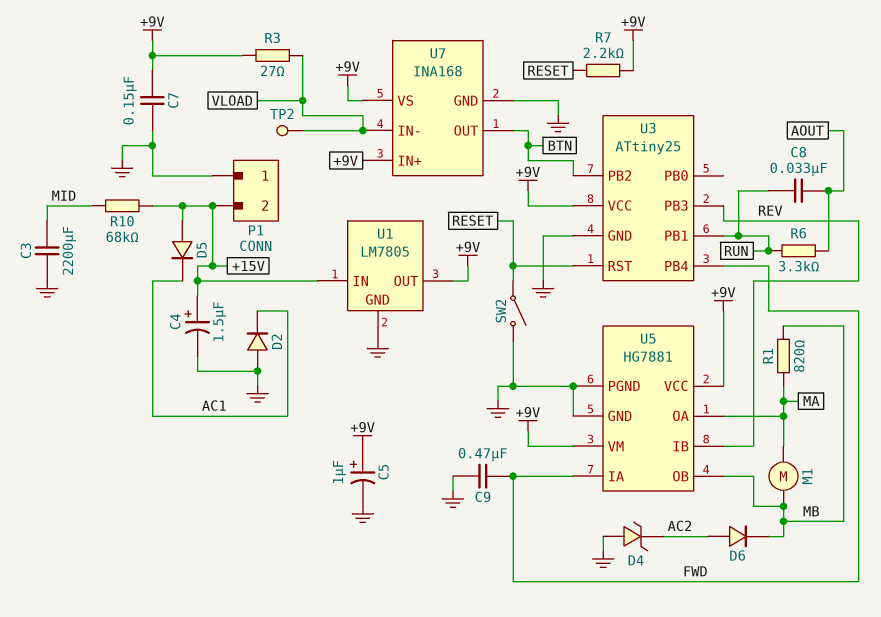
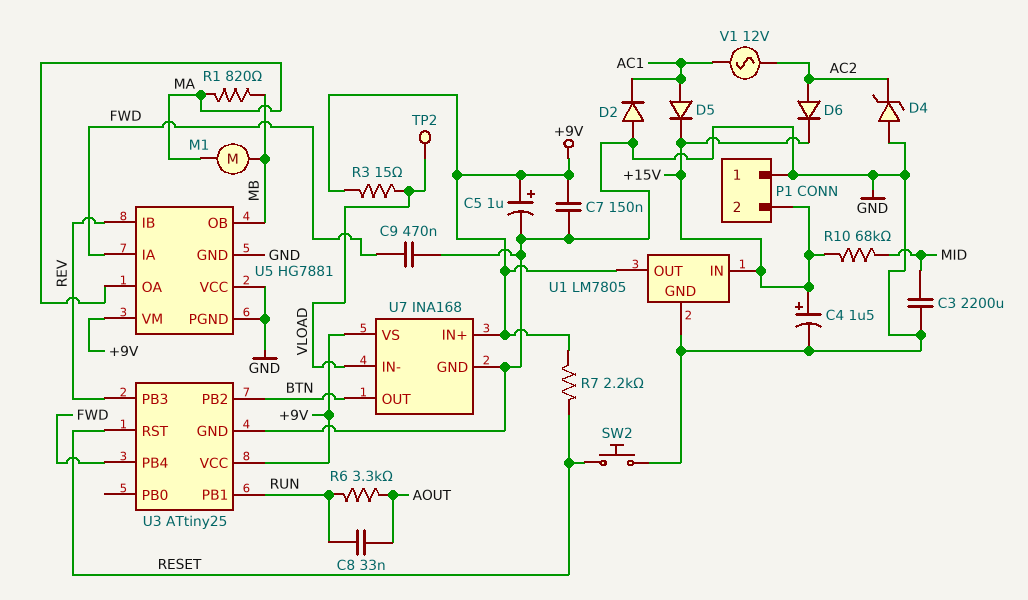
D5: diode (A +15V, K AC1) -> diode (A AC1, K +15V)
D6: diode (A AC2, K MB) -> diode (A AC2, K +15V)
R3: 27 (+9V, VLOAD) -> 15 (+9V, VLOAD)
SW2: switch (GND, RESET) -> button (GND, RESET)
U5 pin VCC: +9V -> GND
V1: none -> AC 12V (AC1, AC2)

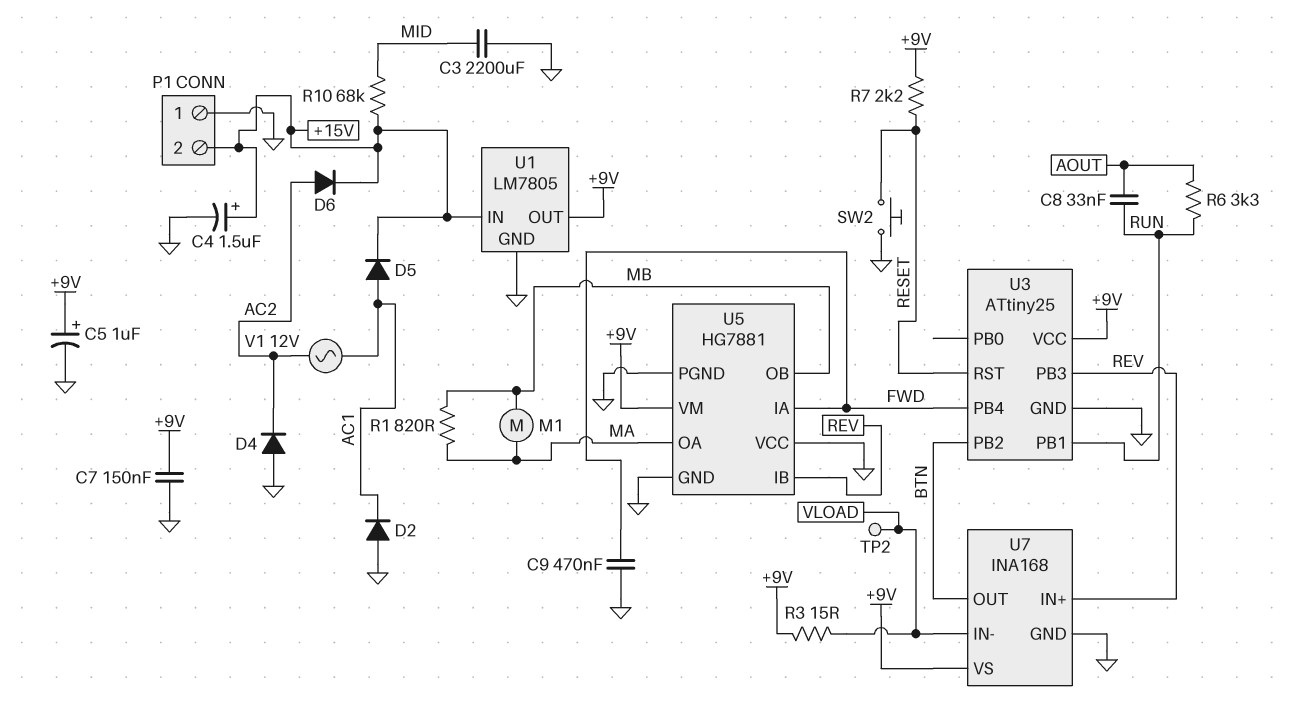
D4: zener (A GND, K AC2) -> diode (A GND, K AC2)
U7 pin IN+: +9V -> REV

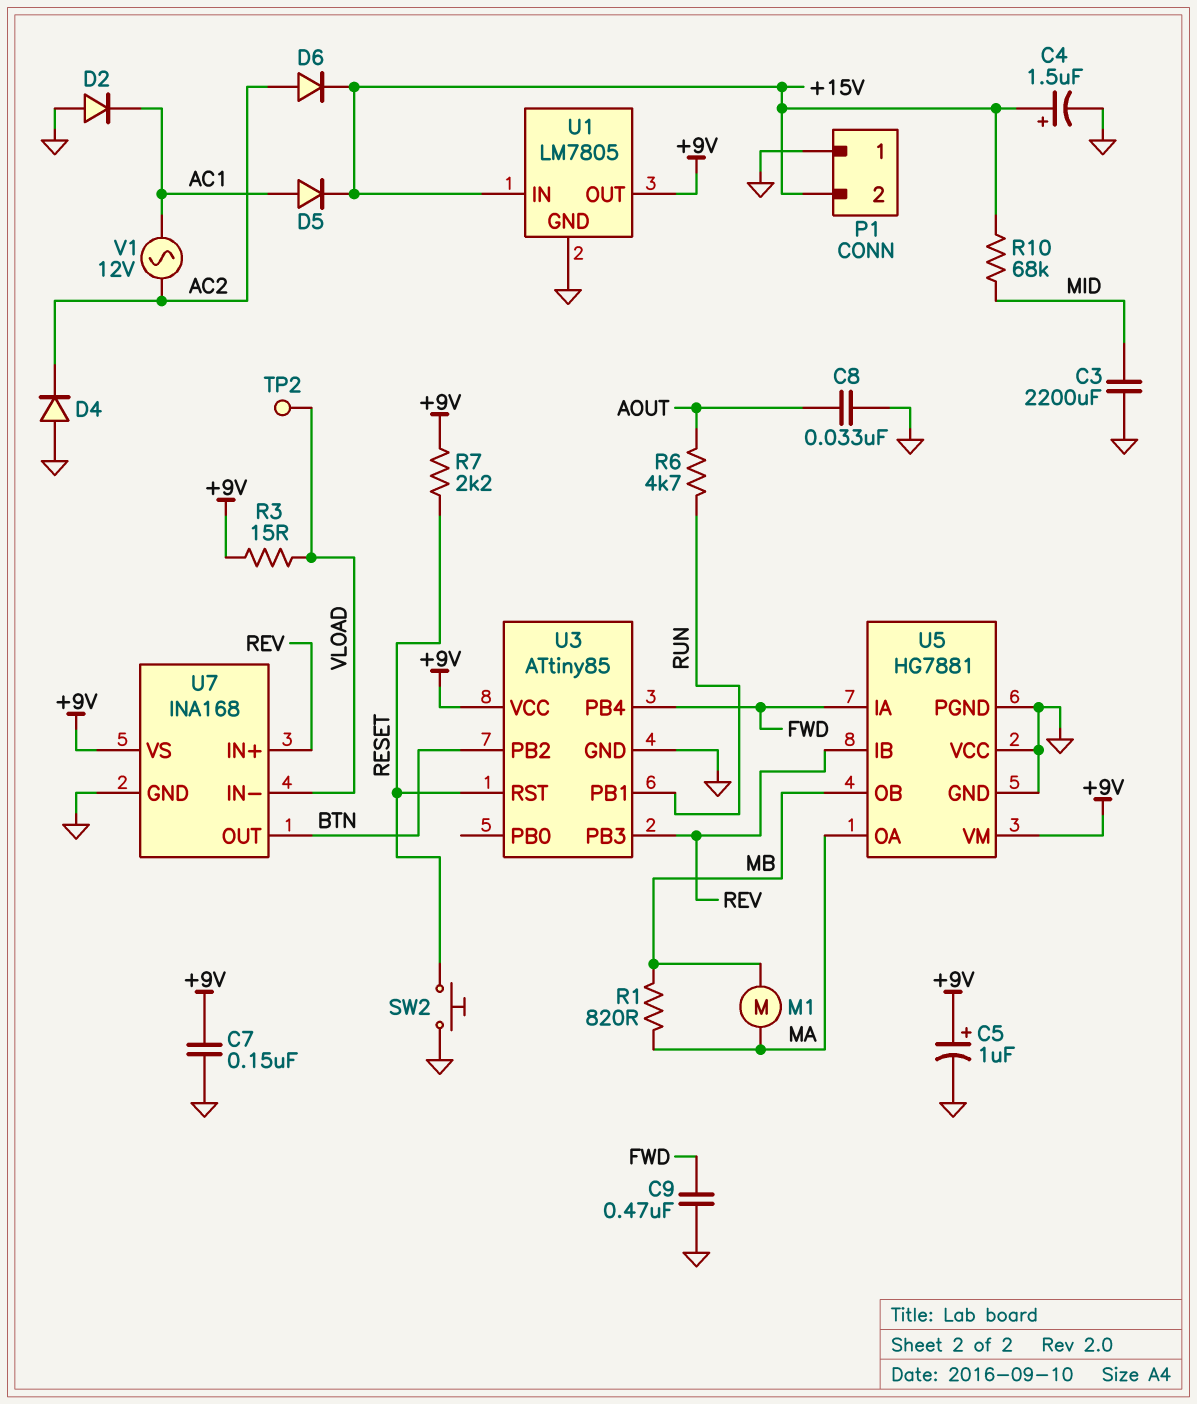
C8: 33nF (AOUT, RUN) -> 33nF (AOUT, GND)
R6: 3.3k (AOUT, RUN) -> 4.7k (AOUT, RUN)
U3: ATtiny25 -> ATtiny85

